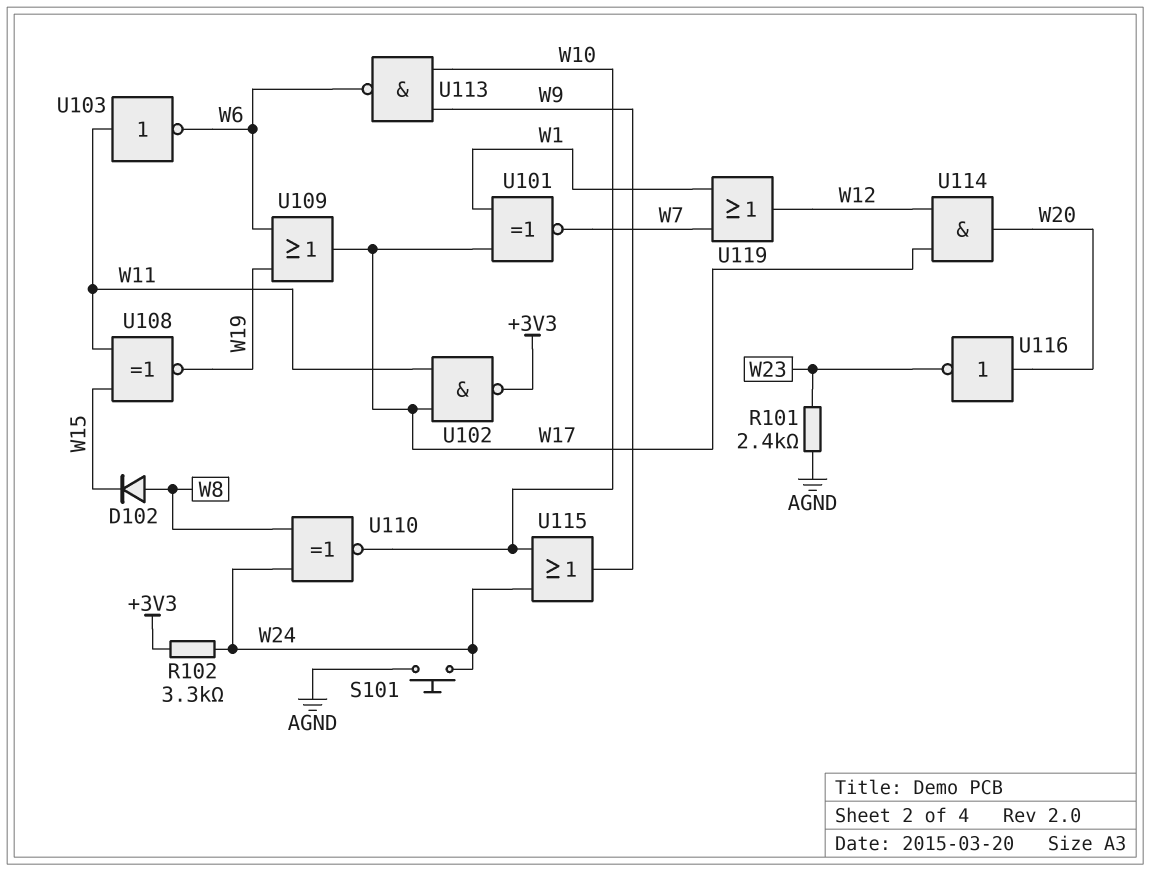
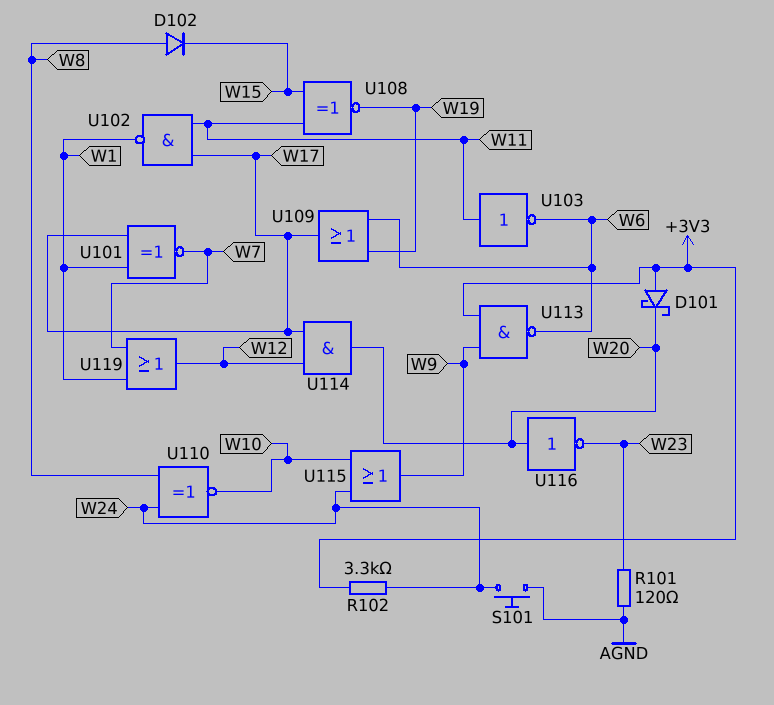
D101: none -> schottky (A +3V3, K W20)
R101: 2.4k (AGND, W23) -> 120 (AGND, W23)
U102: NAND (in W11, in W17, out +3V3) -> NAND (in W11, in W17, out W1)
U113: NAND (in W9, in W10, out W6) -> NAND (in +3V3, in W9, out W6)

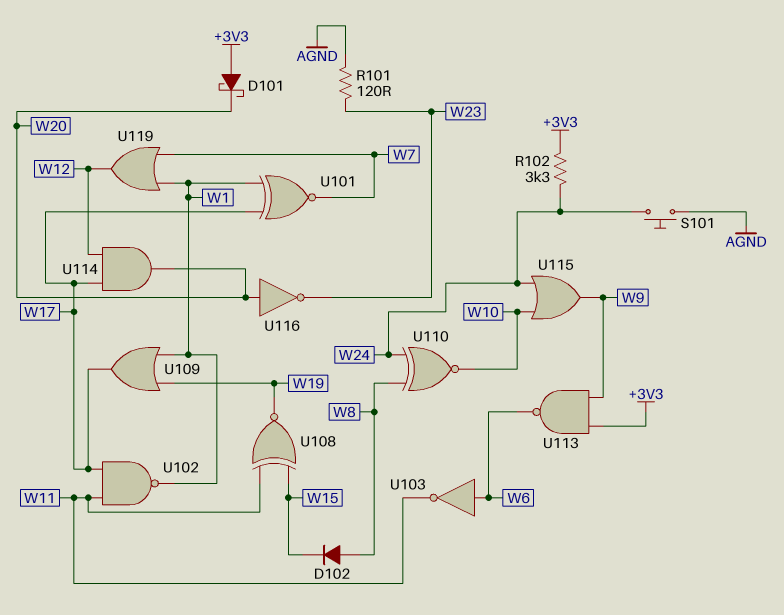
U103: NOT (in W11, out W6) -> NOT (in W6, out W11)
U109: OR (in W6, in W19, out W17) -> OR (in W1, in W19, out W17)

